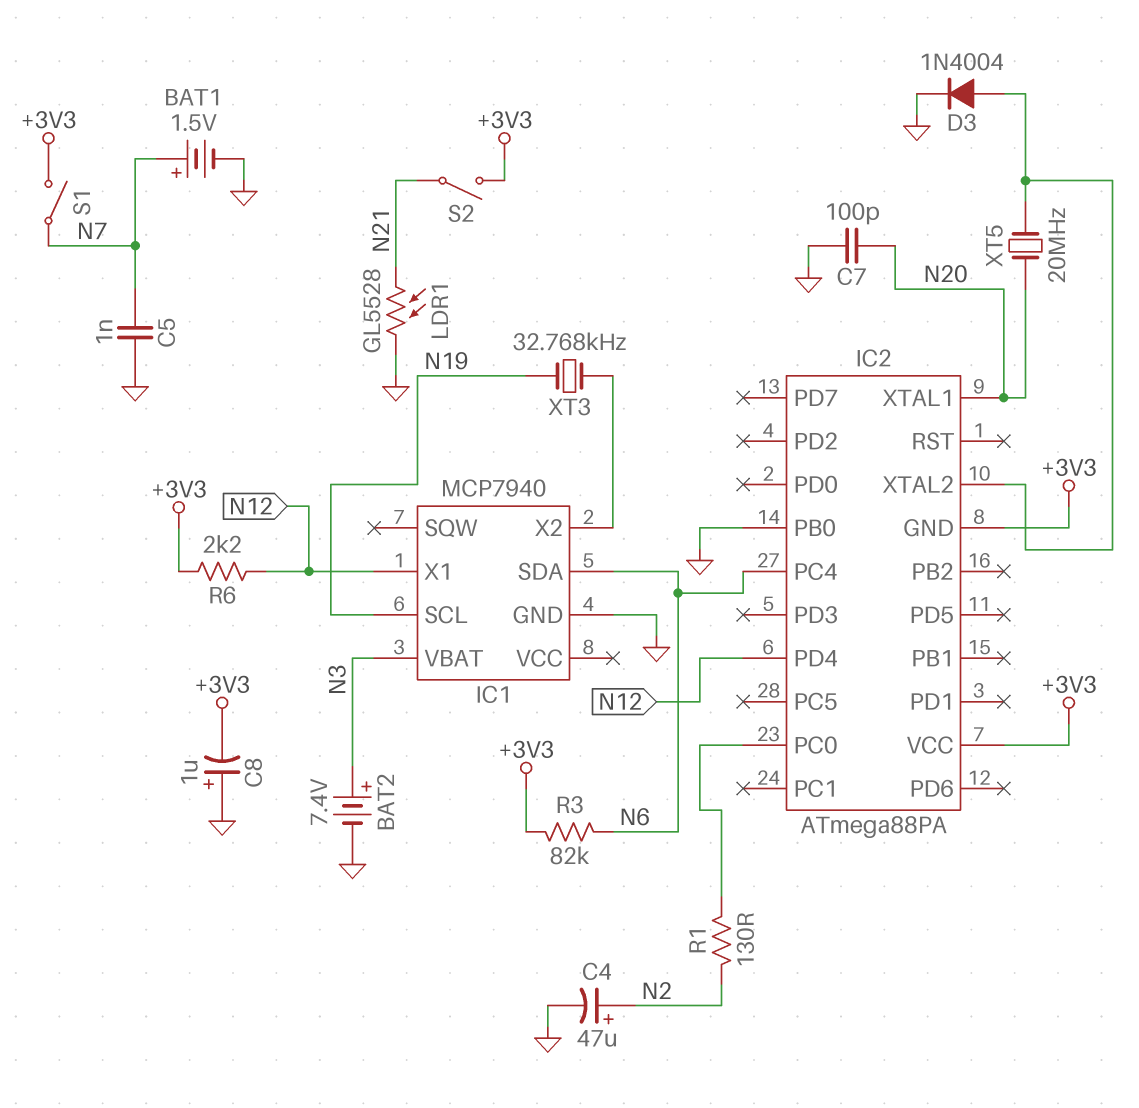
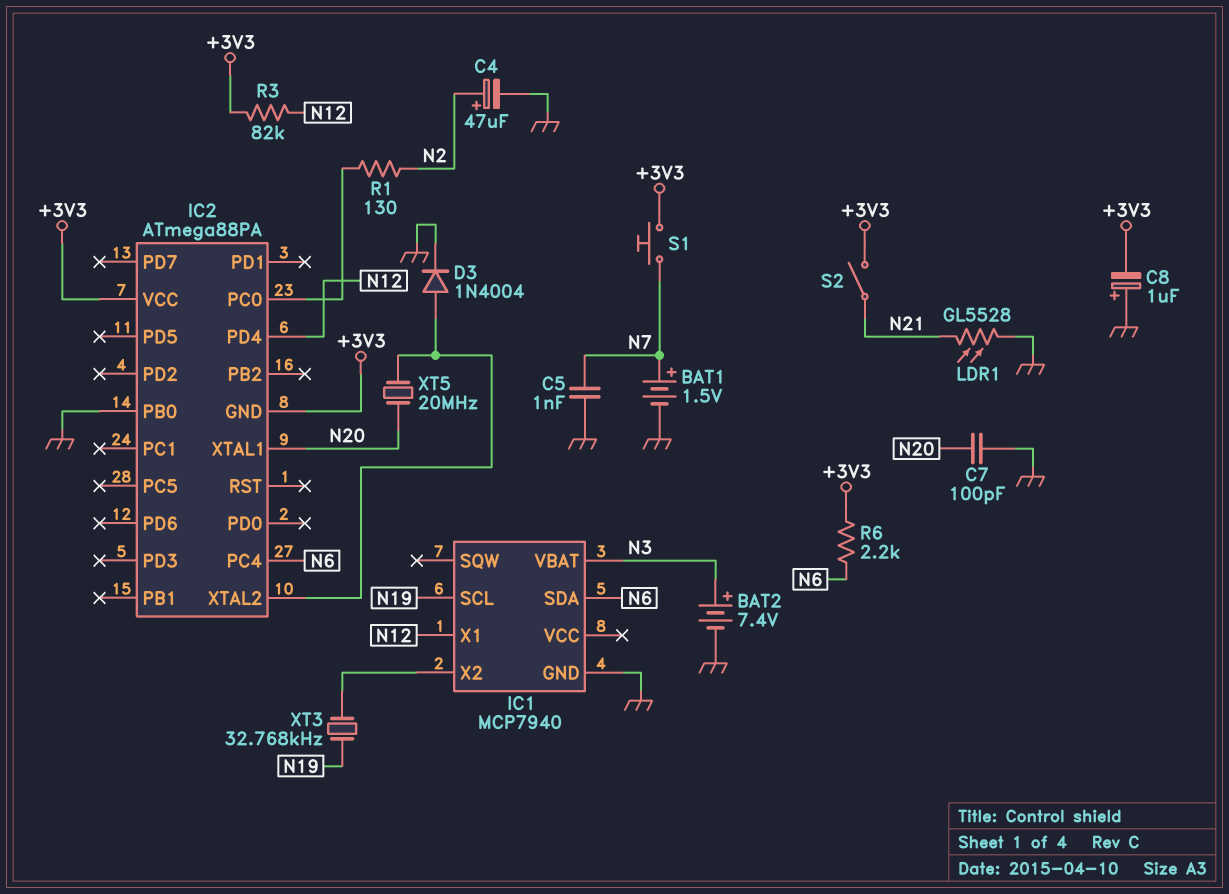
R3: 82k (+3V3, N6) -> 82k (+3V3, N12)
R6: 2.2k (+3V3, N12) -> 2.2k (+3V3, N6)
S1: switch (+3V3, N7) -> button (+3V3, N7)

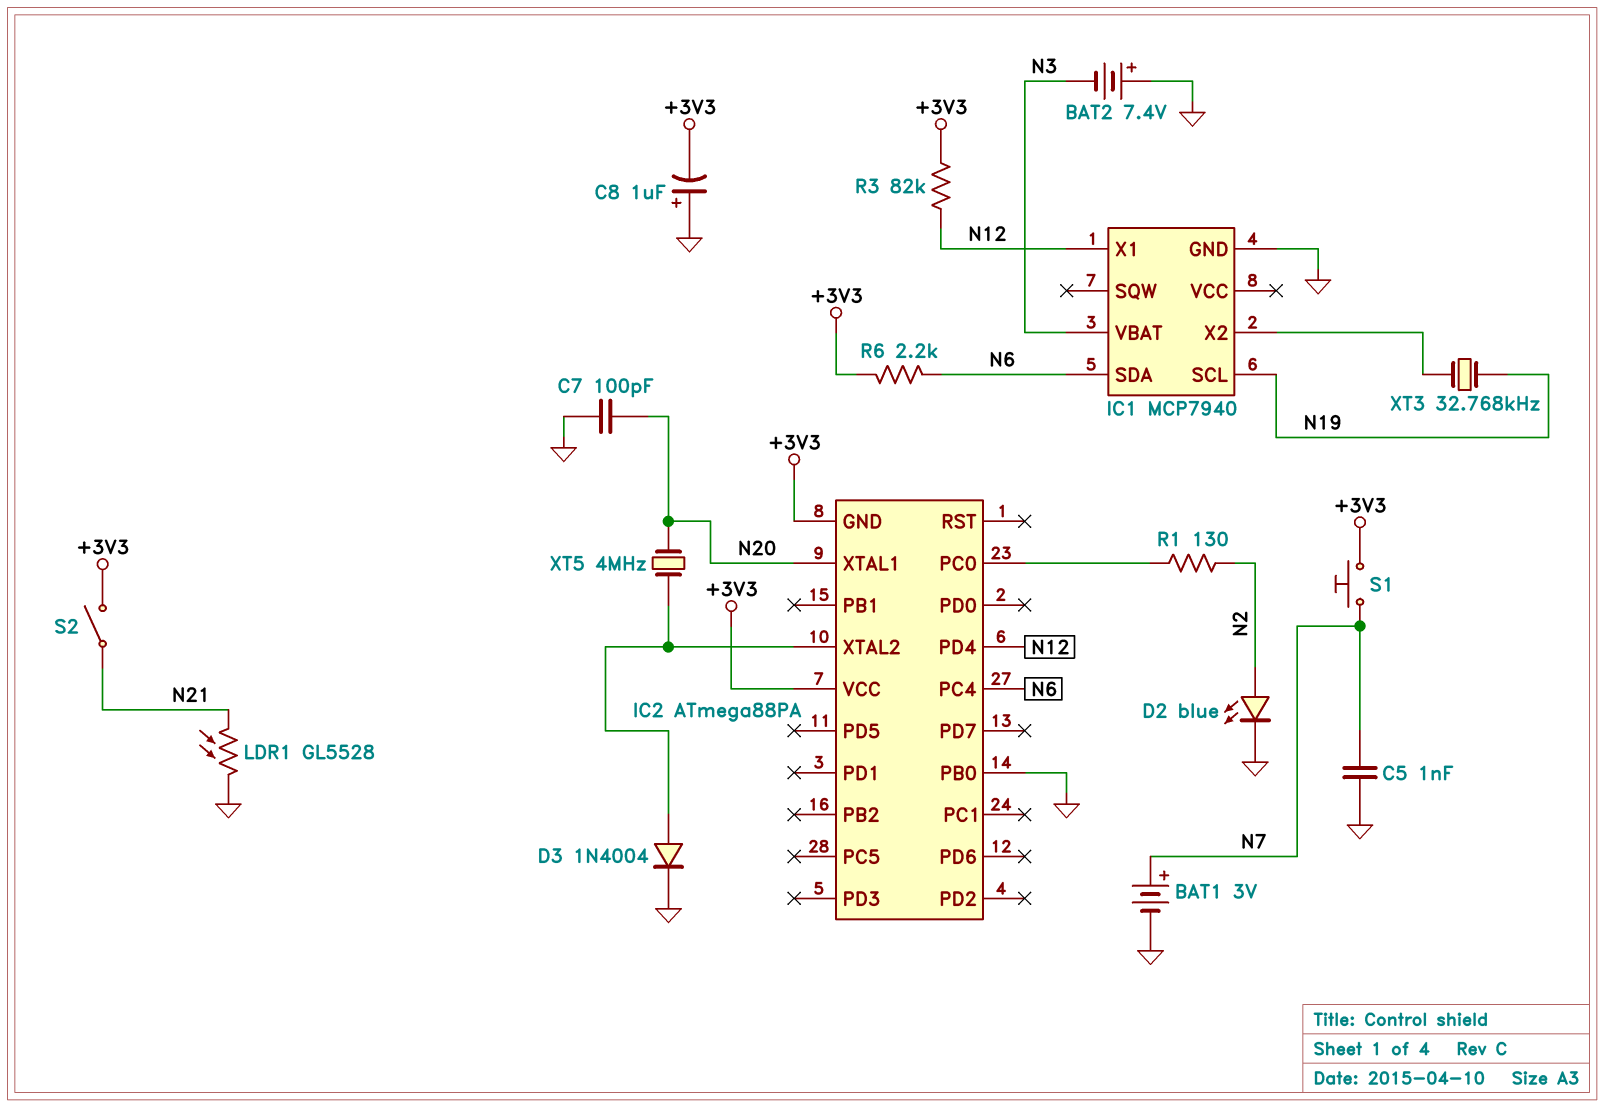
BAT1: 1.5V (plus N7, minus GND) -> 3V (plus N7, minus GND)
BAT2: 7.4V (plus N3, minus GND) -> 7.4V (plus GND, minus N3)
C4: 47uF (plus N2, minus GND) -> none
D2: none -> LED blue (A N2, K GND)
XT5: 20MHz (IC2/XTAL2, N20) -> 4MHz (IC2/XTAL2, N20)

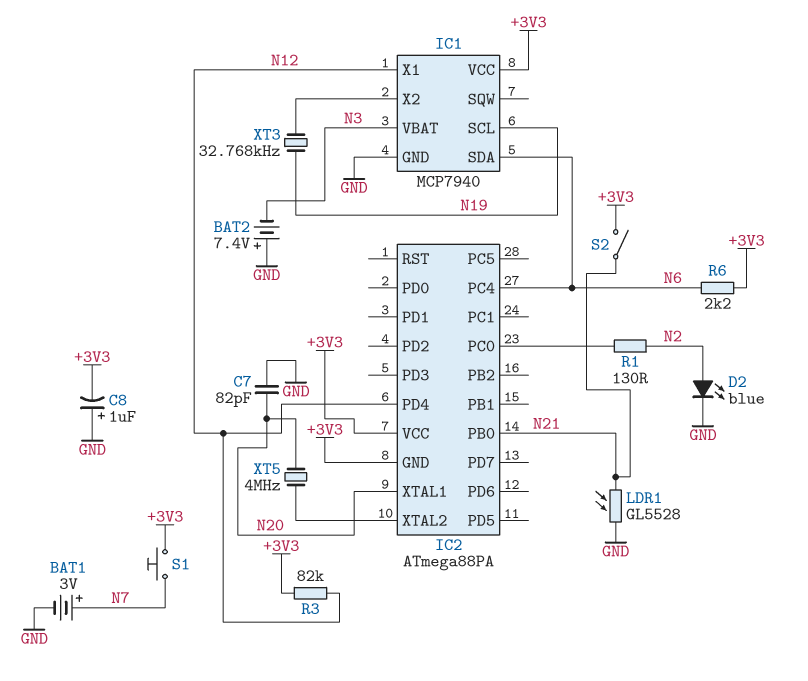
C5: 1nF (GND, N7) -> none
C7: 100pF (GND, N20) -> 82pF (GND, N20)
D3: diode 1N4004 (A IC2/XTAL2, K GND) -> none
IC1 pin VCC: none -> +3V3
IC2 pin PB0: GND -> N21

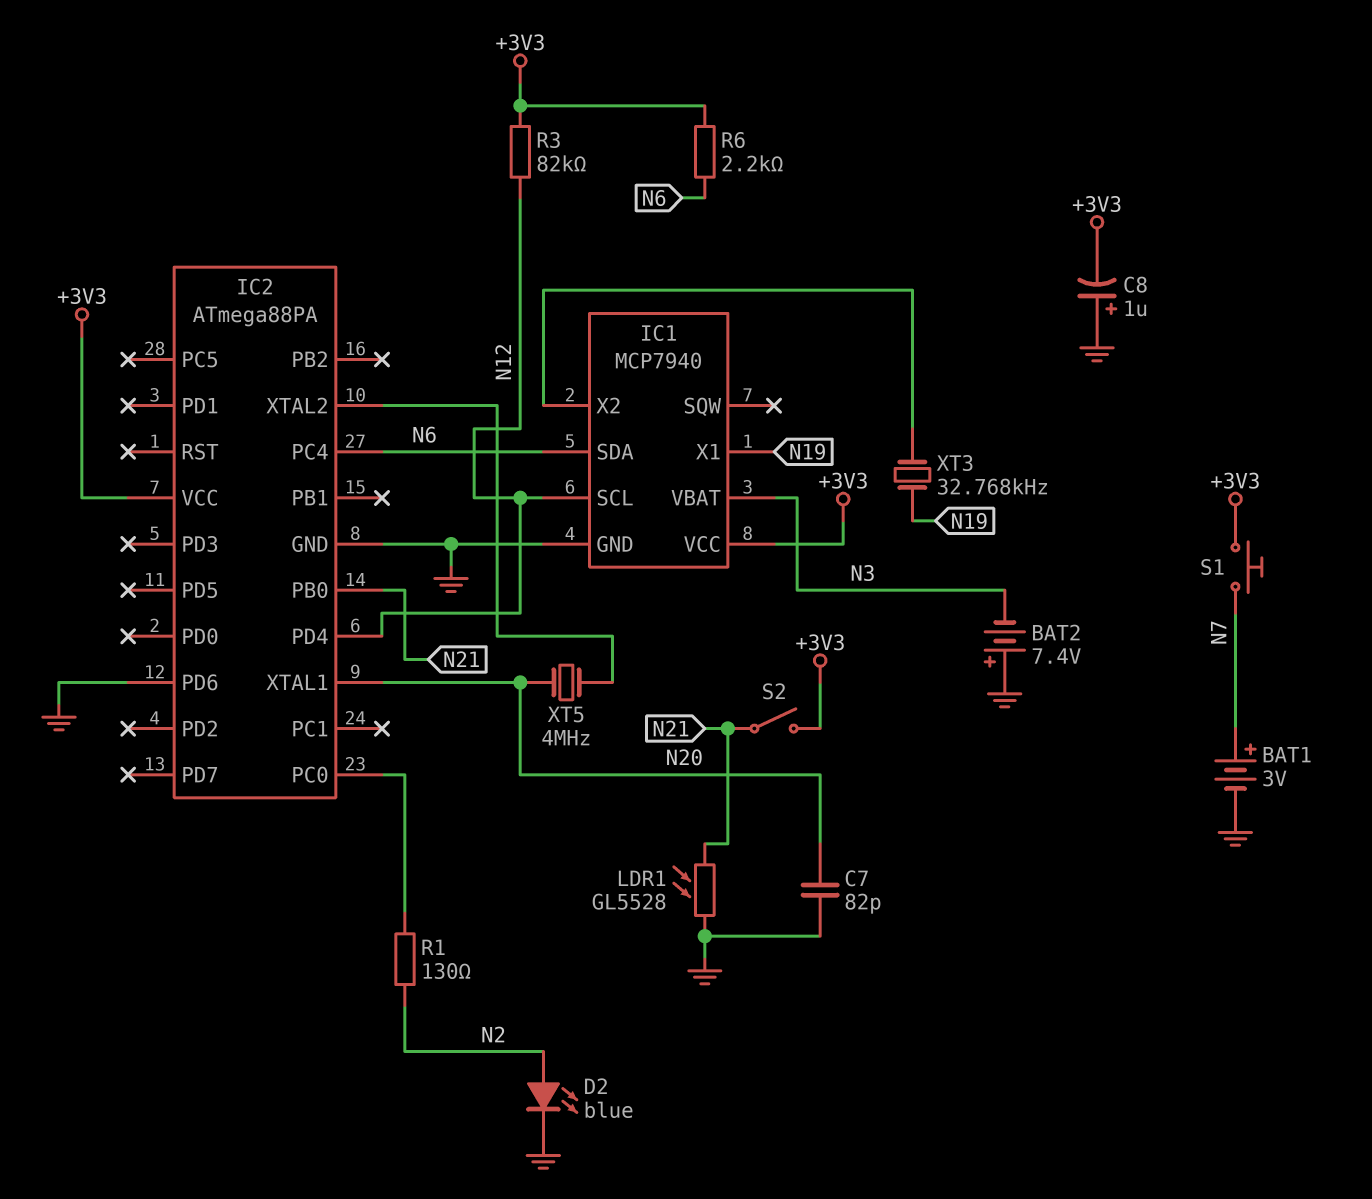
IC1 pin SCL: N19 -> N12
IC1 pin X1: N12 -> N19
IC2 pin GND: +3V3 -> GND
IC2 pin PD6: none -> GND

